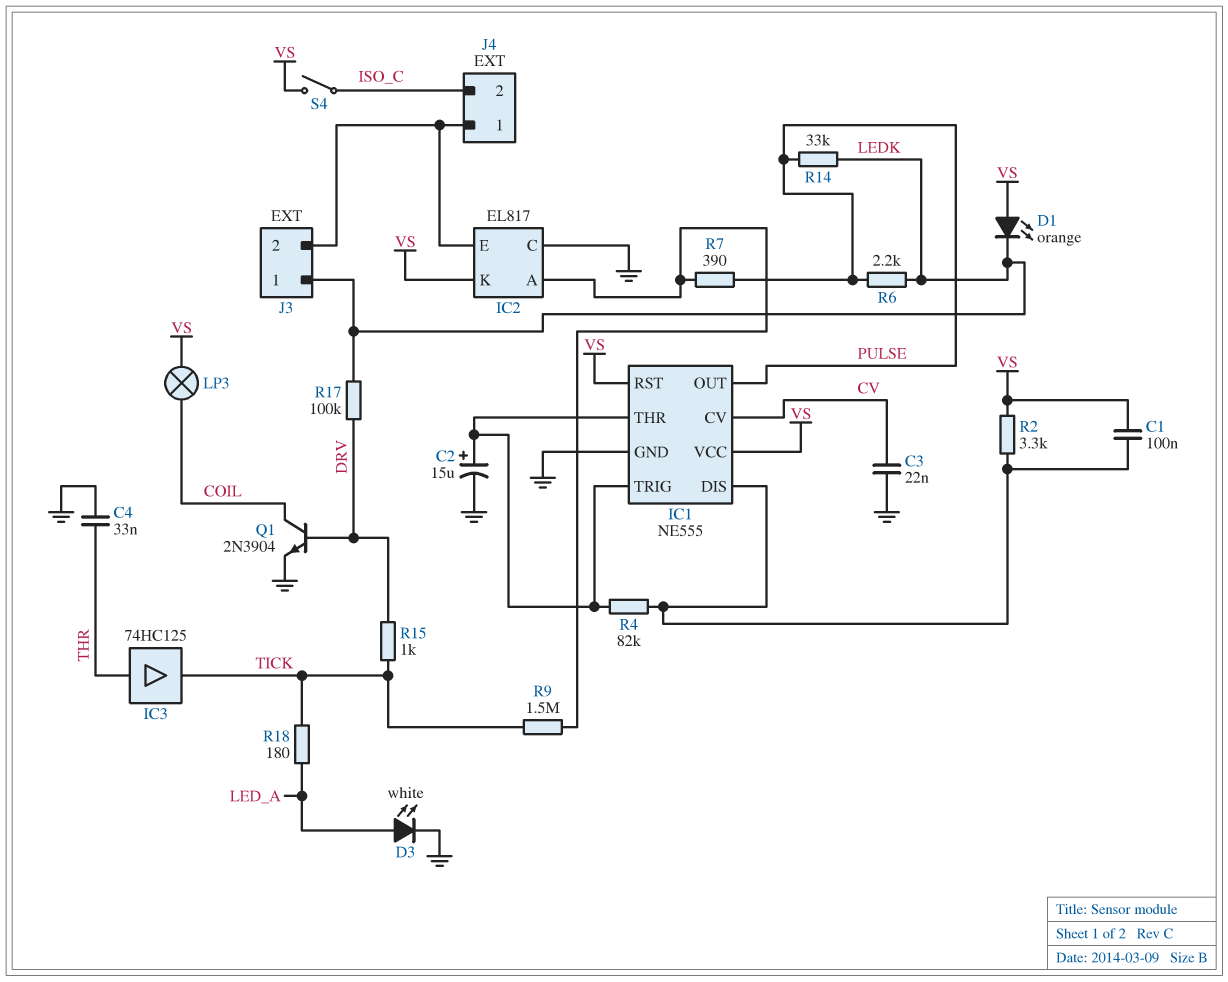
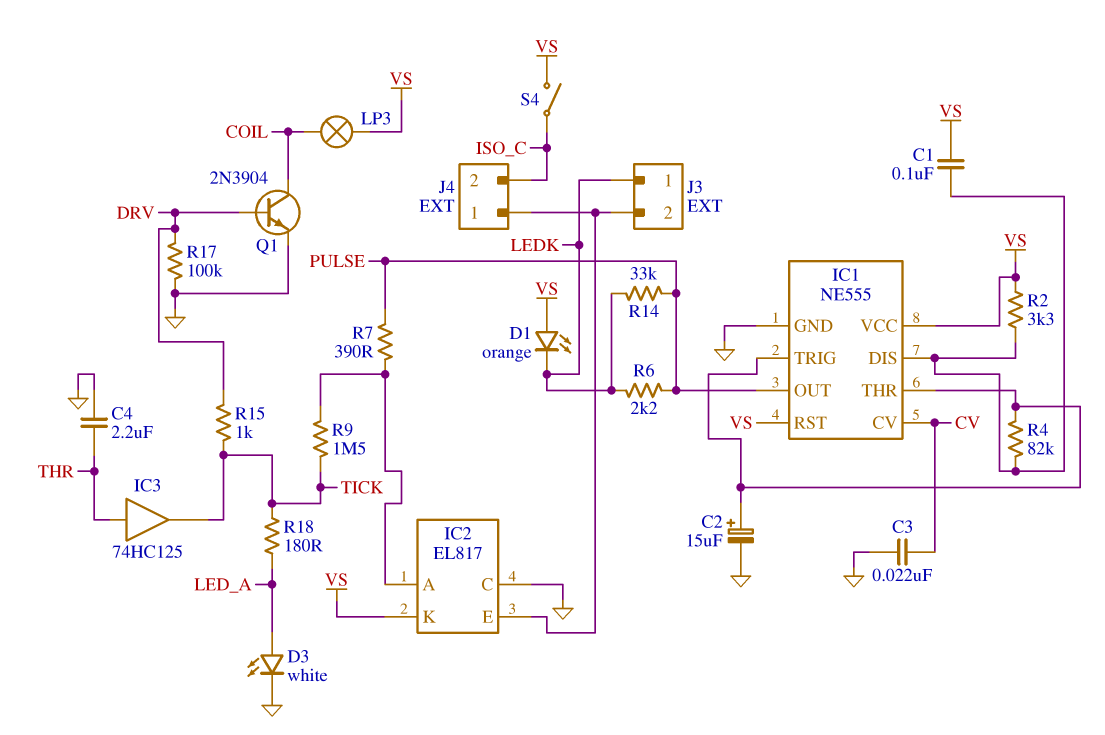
C4: 33nF (GND, THR) -> 2.2uF (GND, THR)
R17: 100k (DRV, LEDK) -> 100k (DRV, GND)

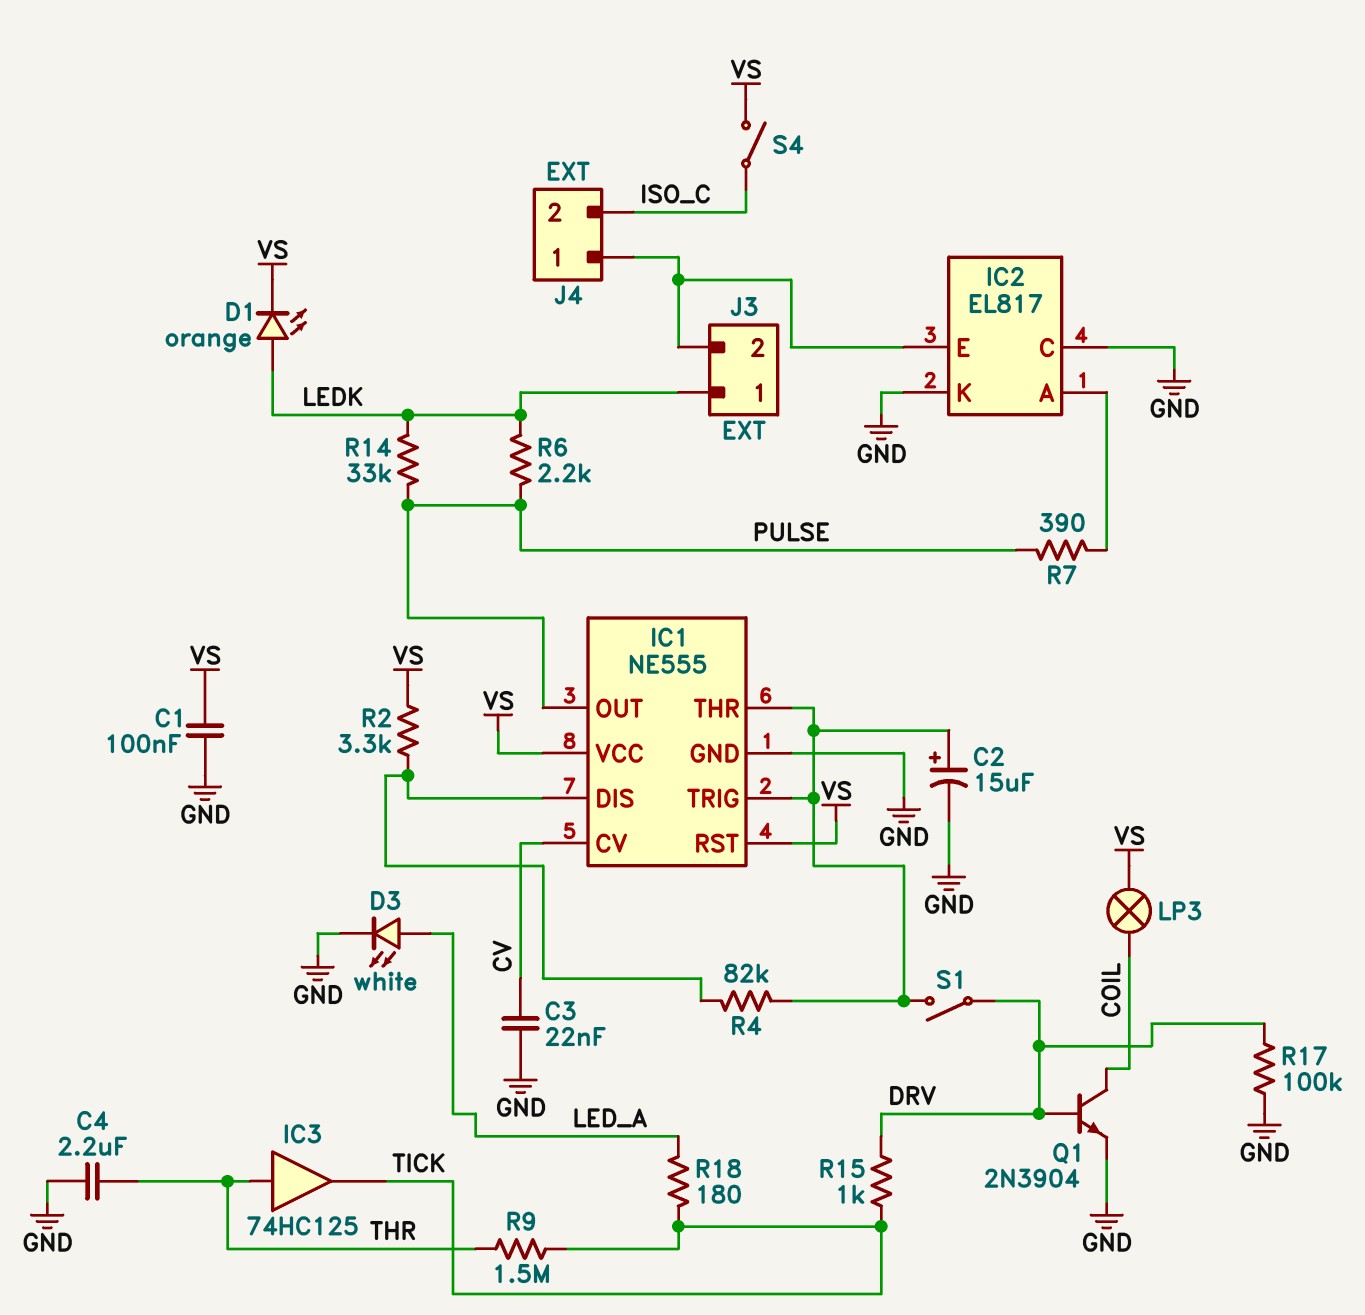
C1: 100nF (IC1/DIS, VS) -> 100nF (GND, VS)
D1: LED orange (A VS, K LEDK) -> LED orange (A LEDK, K VS)
IC2 pin K: VS -> GND
R9: 1.5M (IC2/A, TICK) -> 1.5M (THR, TICK)
S1: none -> switch (DRV, IC1/THR)

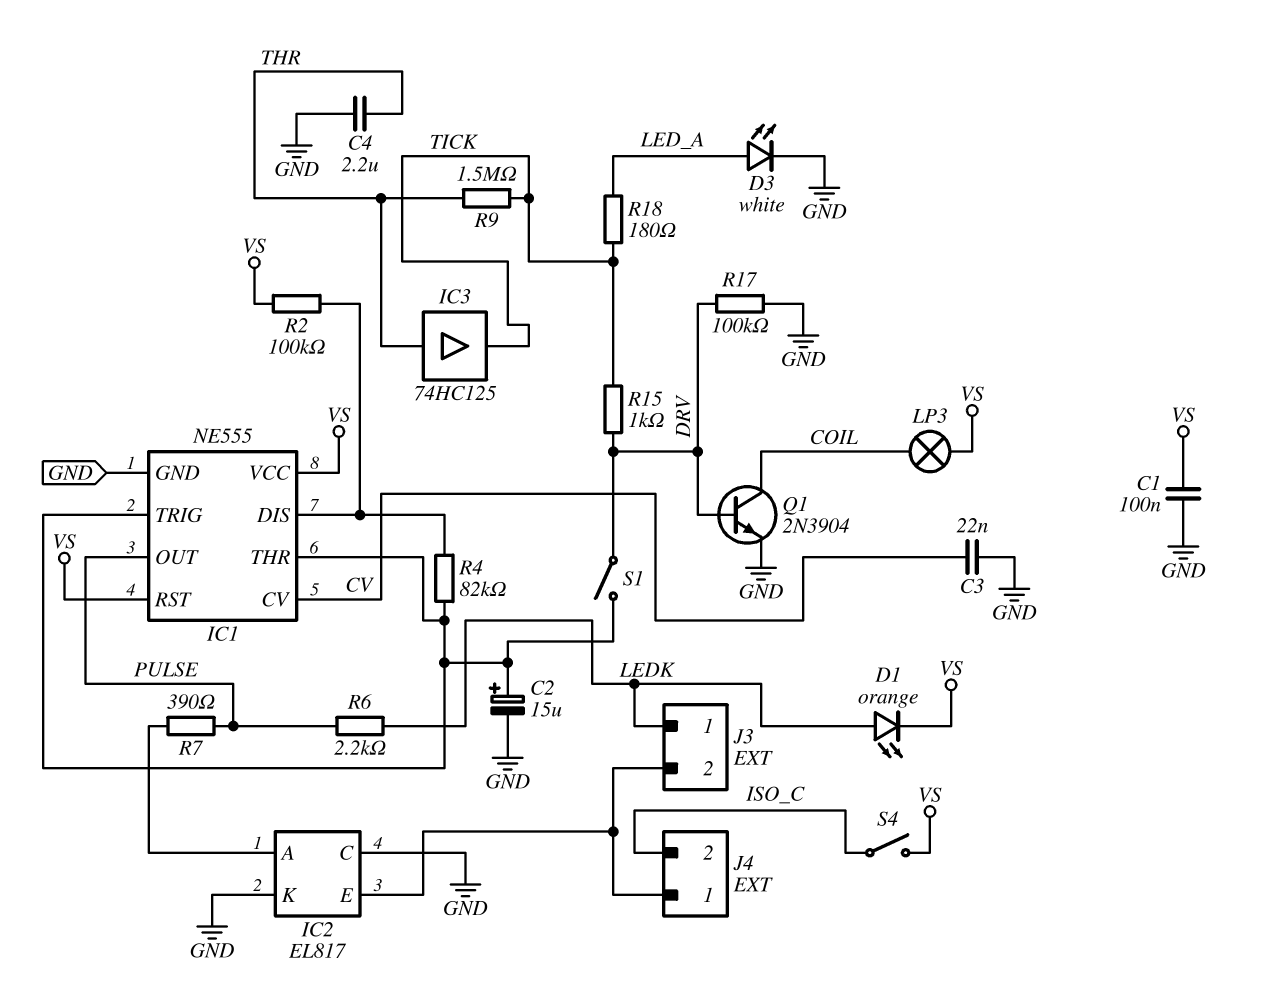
R2: 3.3k (IC1/DIS, VS) -> 100k (IC1/DIS, VS)
R14: 33k (LEDK, PULSE) -> none

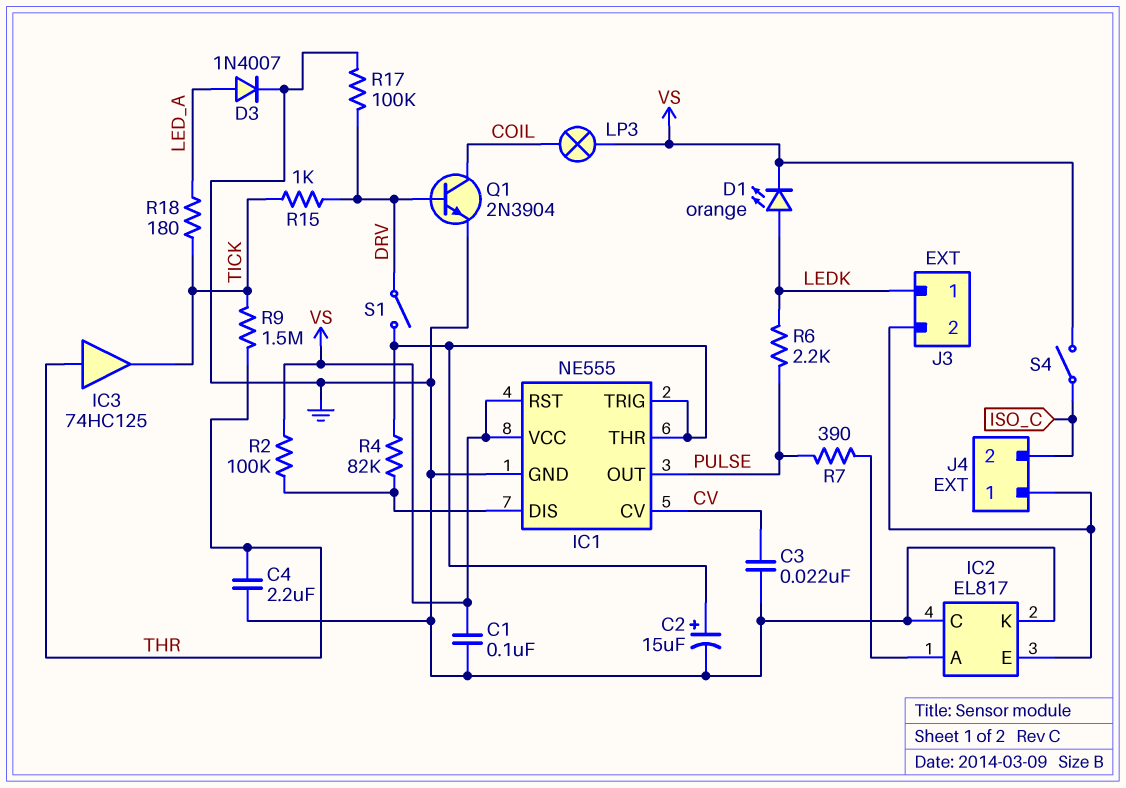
D3: LED white (A LED_A, K GND) -> diode 1N4007 (A LED_A, K GND)

